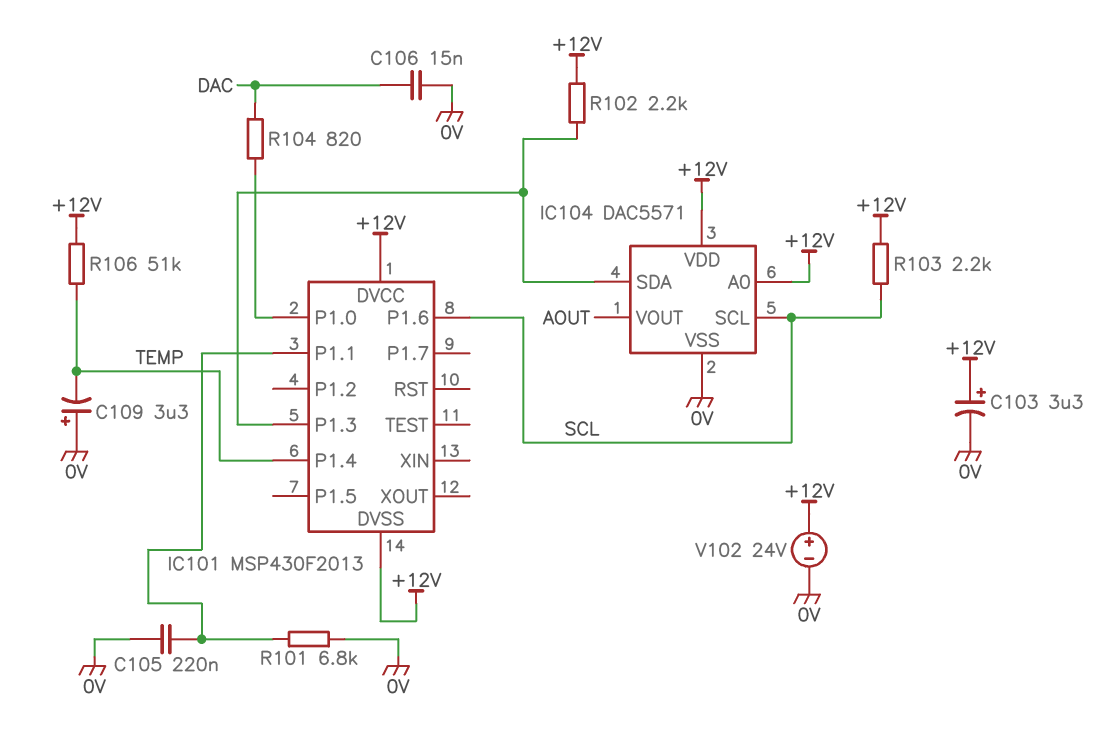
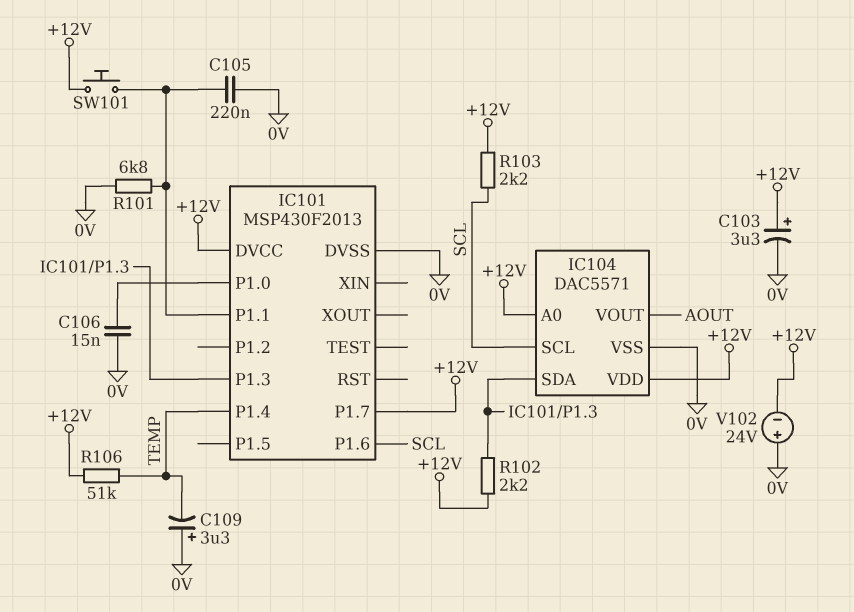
C106: 15nF (0V, DAC) -> 15nF (0V, IC101/P1.0)
IC101 pin DVSS: +12V -> 0V
IC101 pin P1.7: none -> +12V
R104: 820 (DAC, IC101/P1.0) -> none
SW101: none -> button (+12V, IC101/P1.1)
V102: 24V (plus +12V, minus 0V) -> 24V (plus 0V, minus +12V)

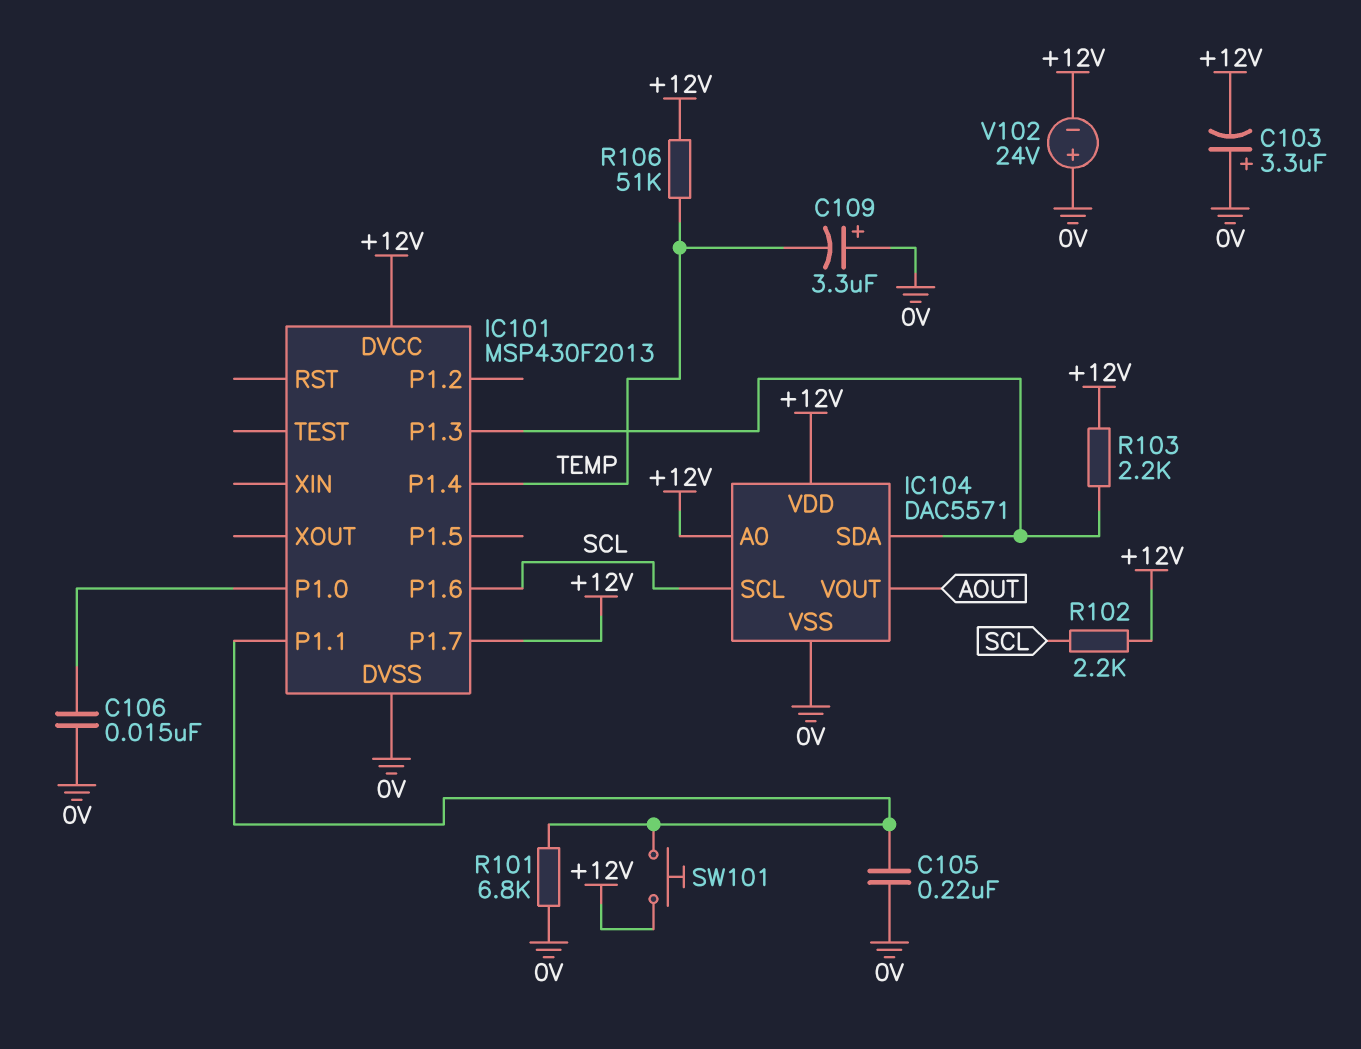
C103: 3.3uF (plus +12V, minus 0V) -> 3.3uF (plus 0V, minus +12V)
R102: 2.2k (+12V, IC101/P1.3) -> 2.2k (+12V, SCL)
R103: 2.2k (+12V, SCL) -> 2.2k (+12V, IC101/P1.3)

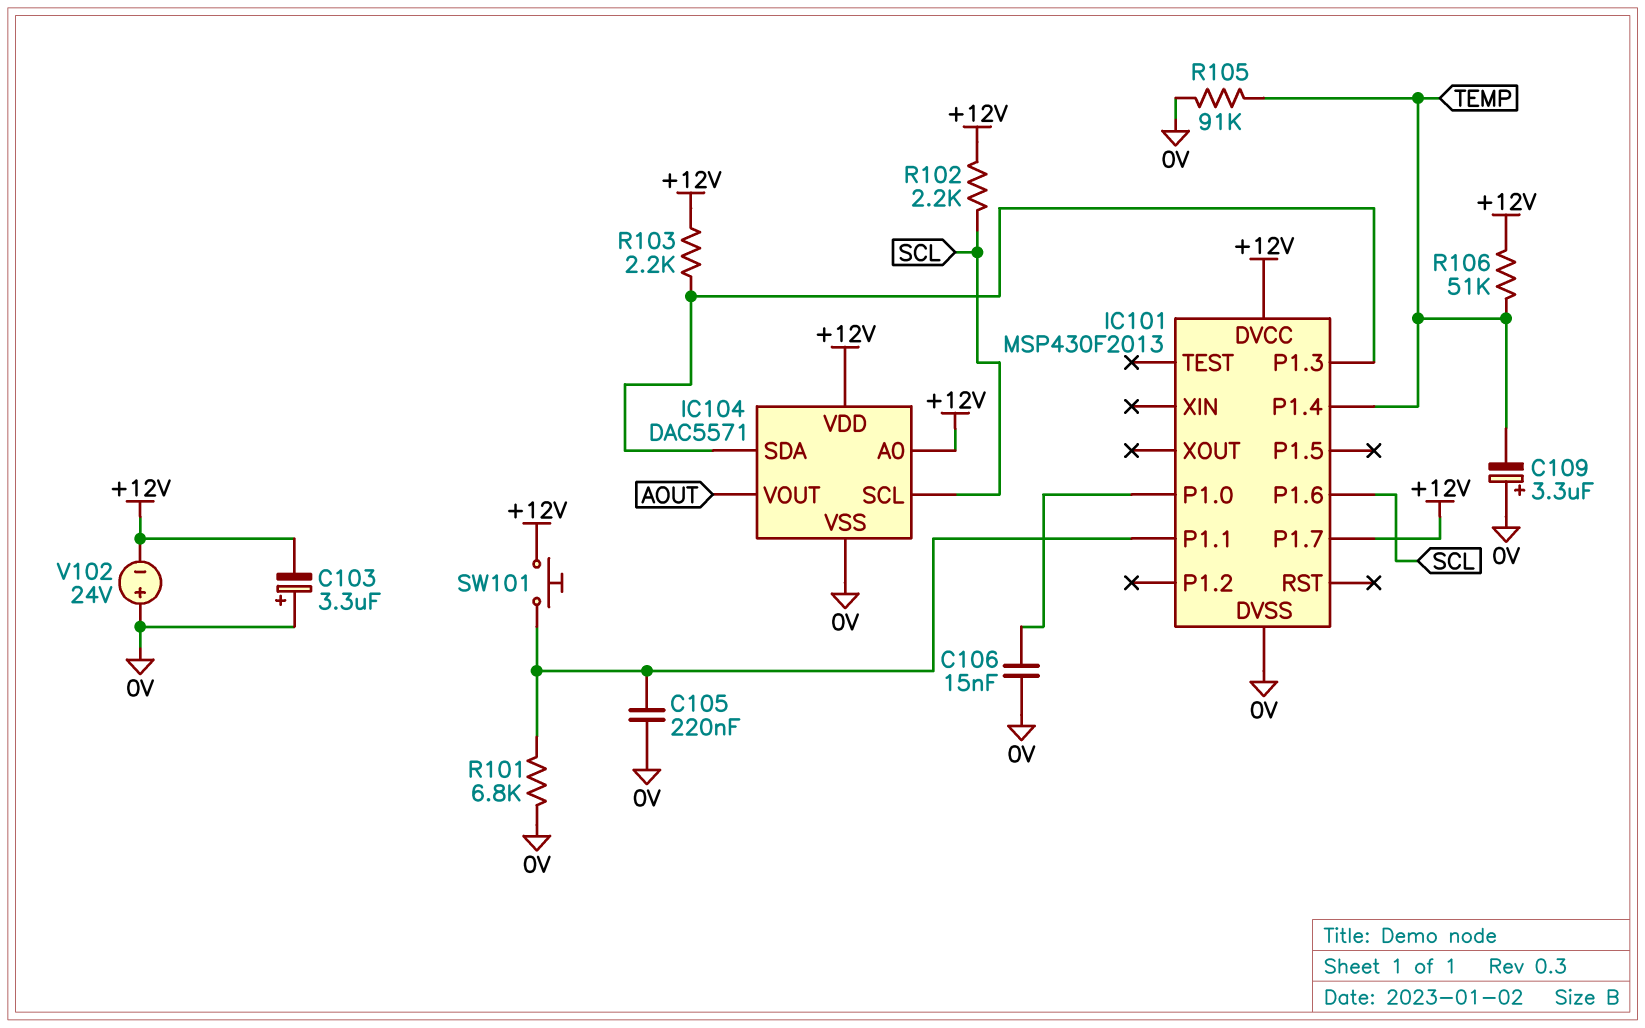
R105: none -> 91k (0V, TEMP)

